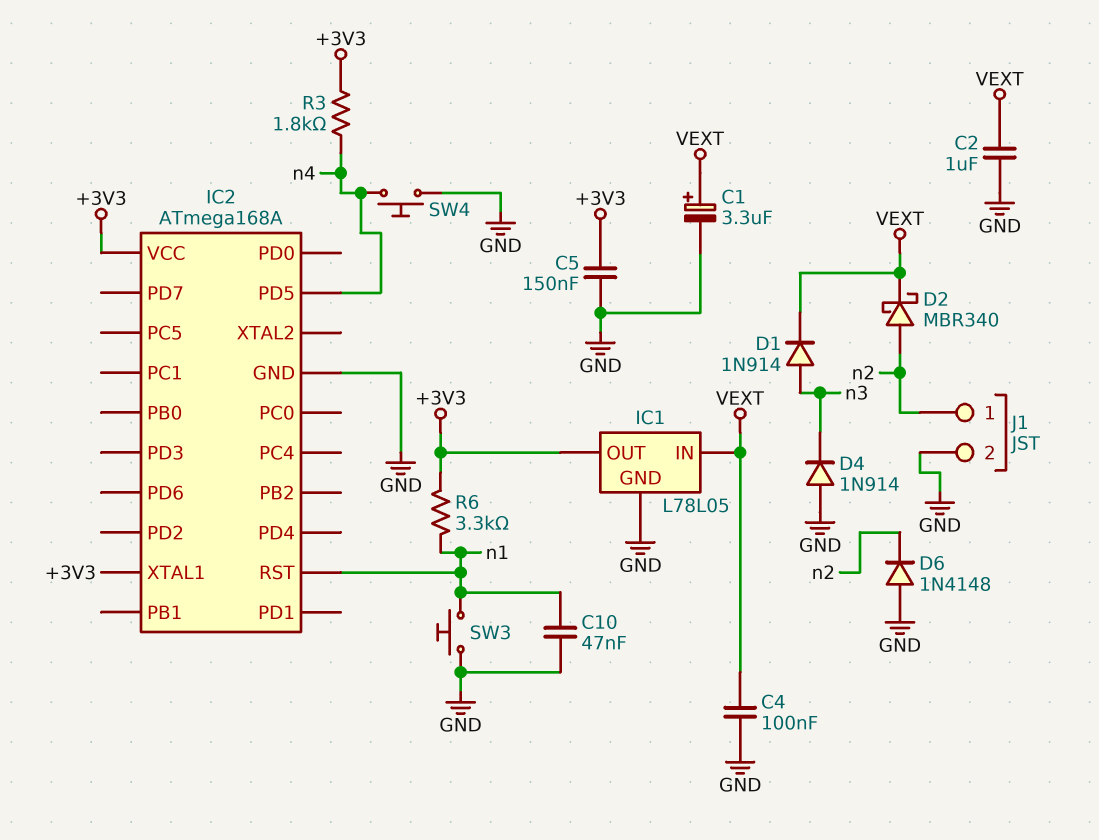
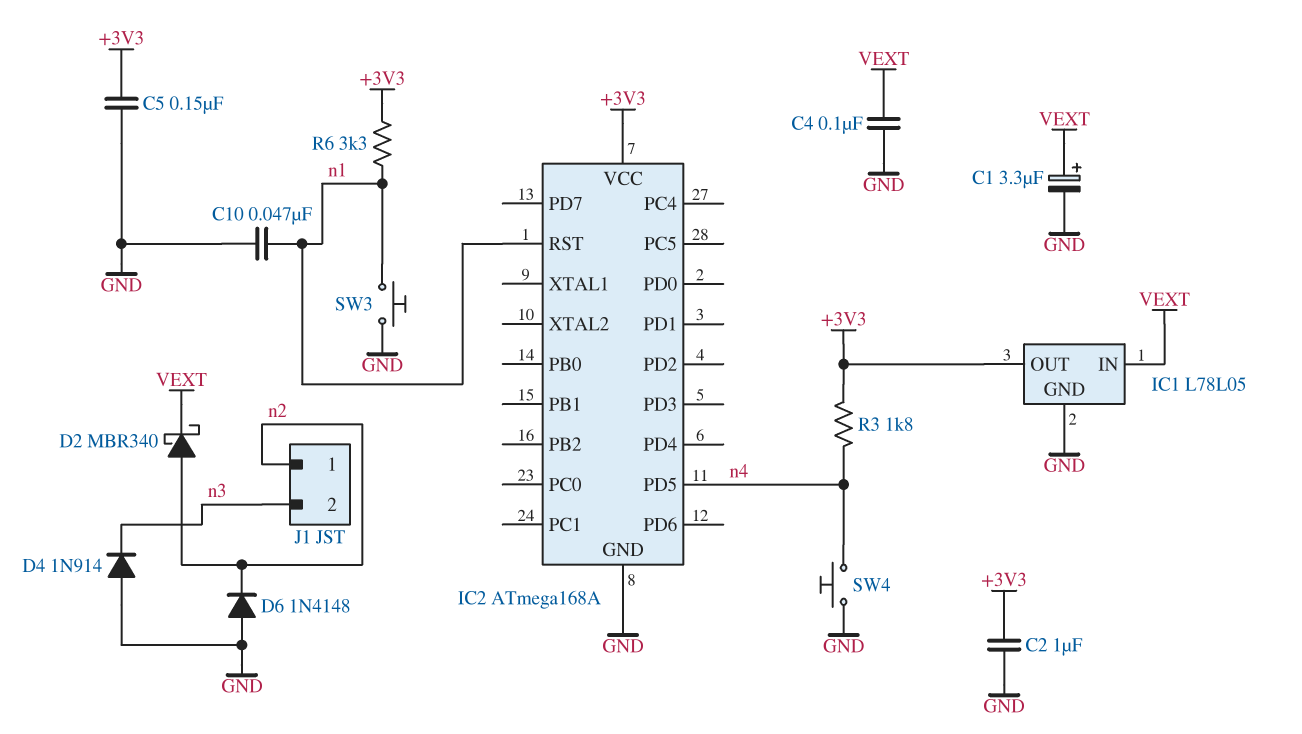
C2: 1uF (GND, VEXT) -> 1uF (+3V3, GND)
D1: diode 1N914 (A n3, K VEXT) -> none
IC2 pin XTAL1: +3V3 -> none
J1 pin 2: GND -> n3

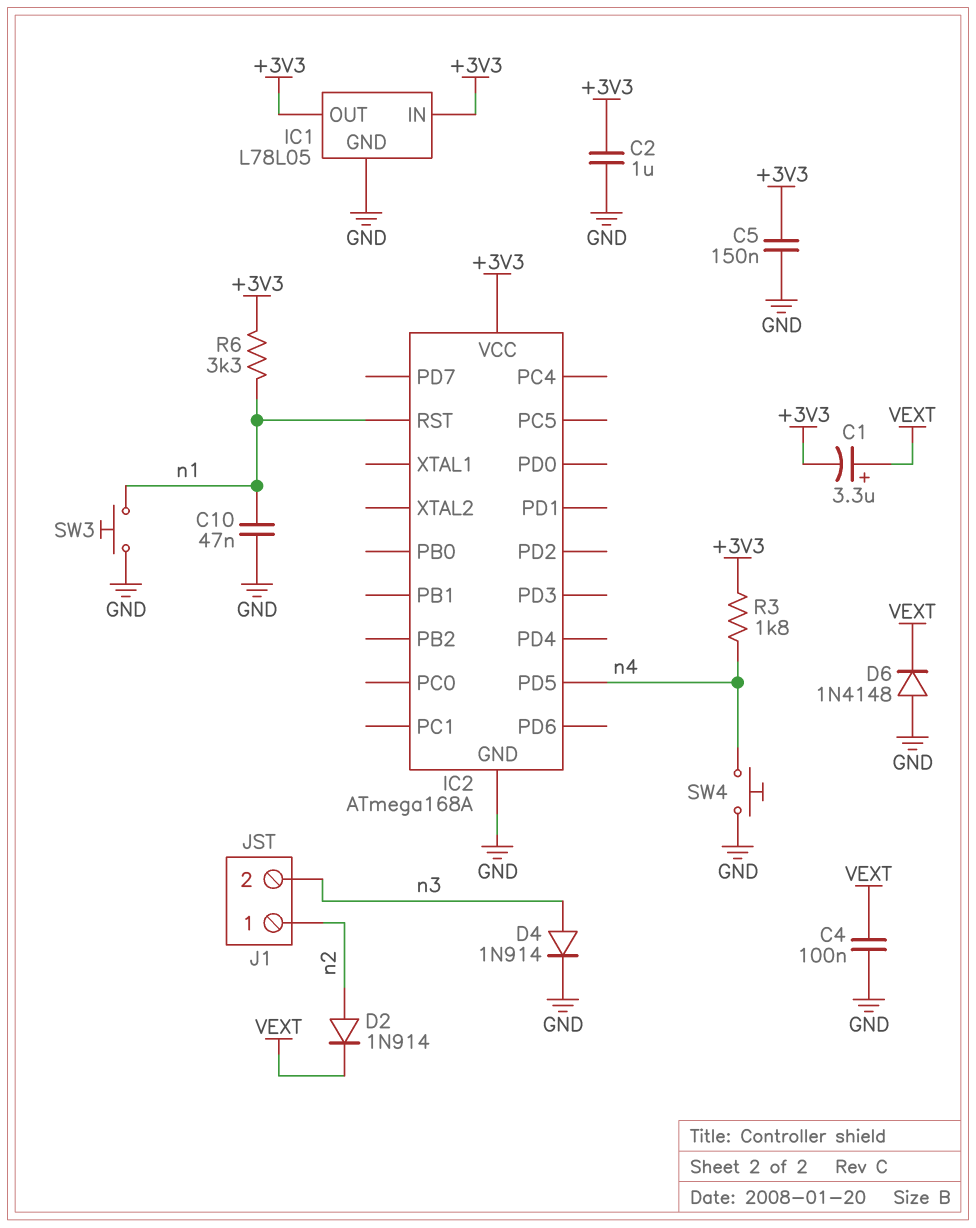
C1: 3.3uF (plus VEXT, minus GND) -> 3.3uF (plus VEXT, minus +3V3)
D2: schottky MBR340 (A n2, K VEXT) -> diode 1N914 (A n2, K VEXT)
D4: diode 1N914 (A GND, K n3) -> diode 1N914 (A n3, K GND)
D6: diode 1N4148 (A GND, K n2) -> diode 1N4148 (A GND, K VEXT)
IC1 pin IN: VEXT -> +3V3

